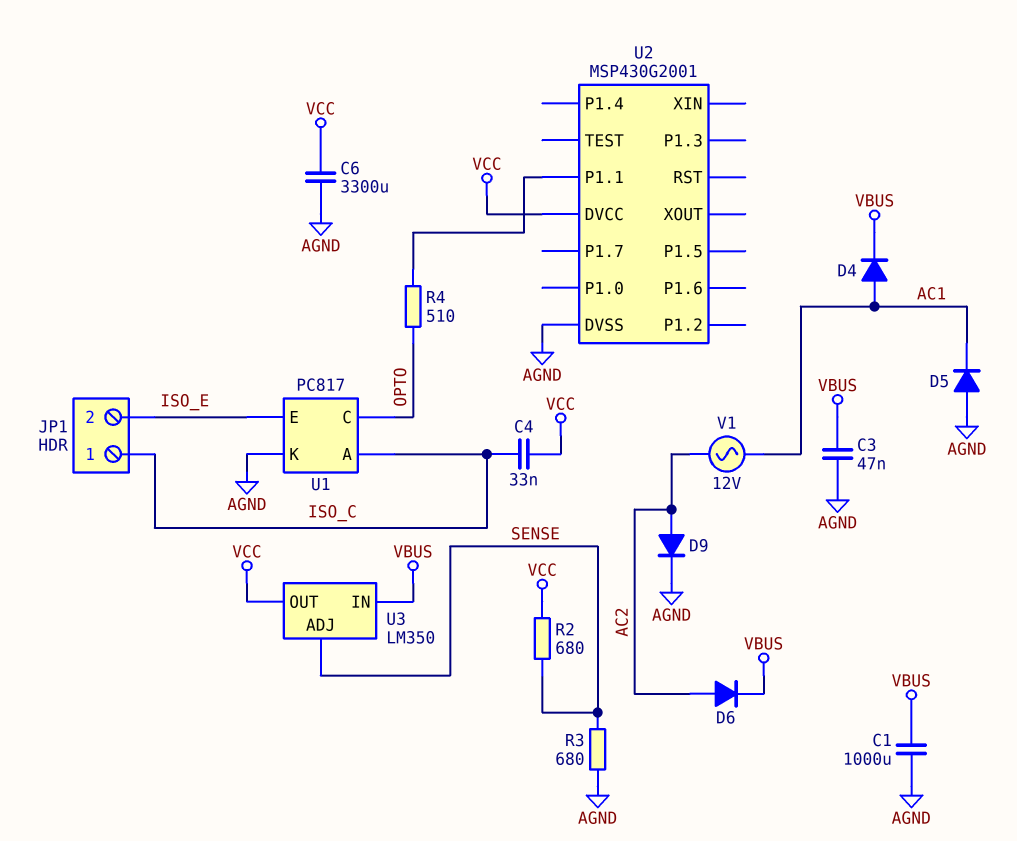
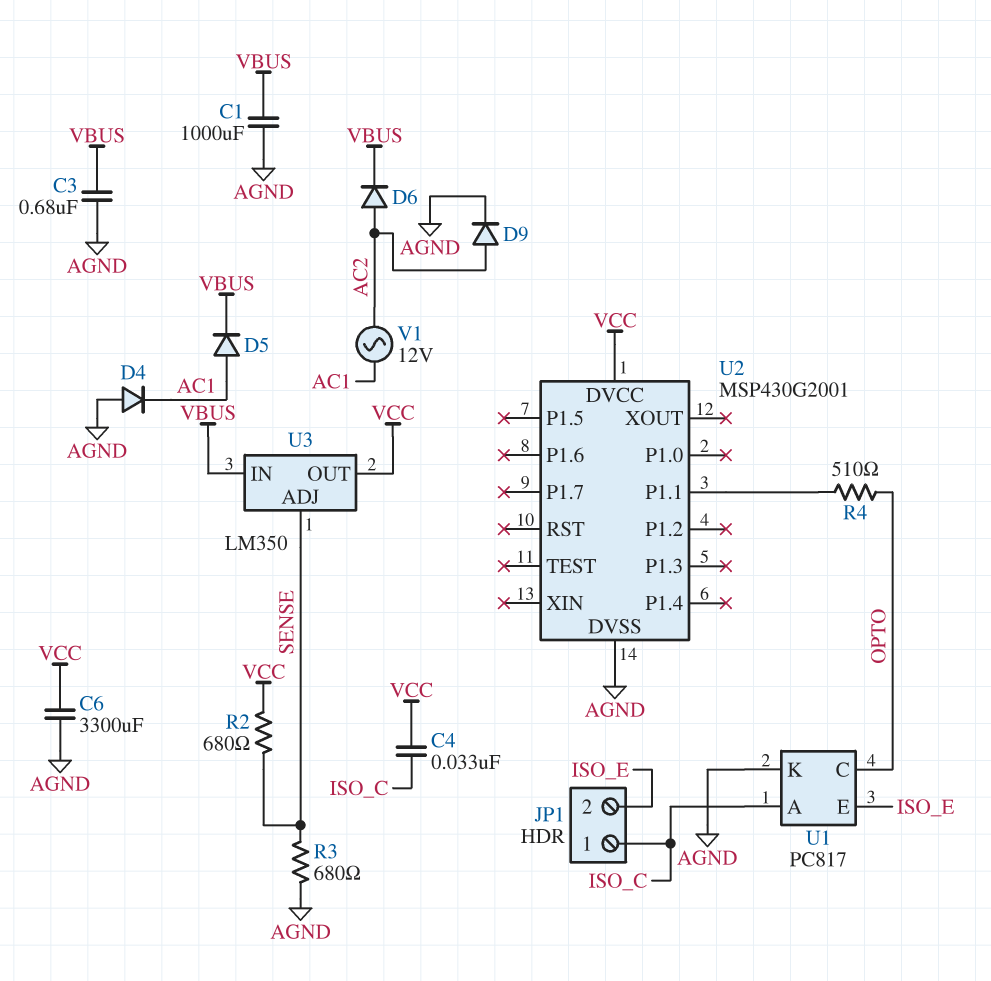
C3: 47nF (AGND, VBUS) -> 680nF (AGND, VBUS)
D4: diode (A AC1, K VBUS) -> diode (A AGND, K AC1)
D5: diode (A AGND, K AC1) -> diode (A AC1, K VBUS)

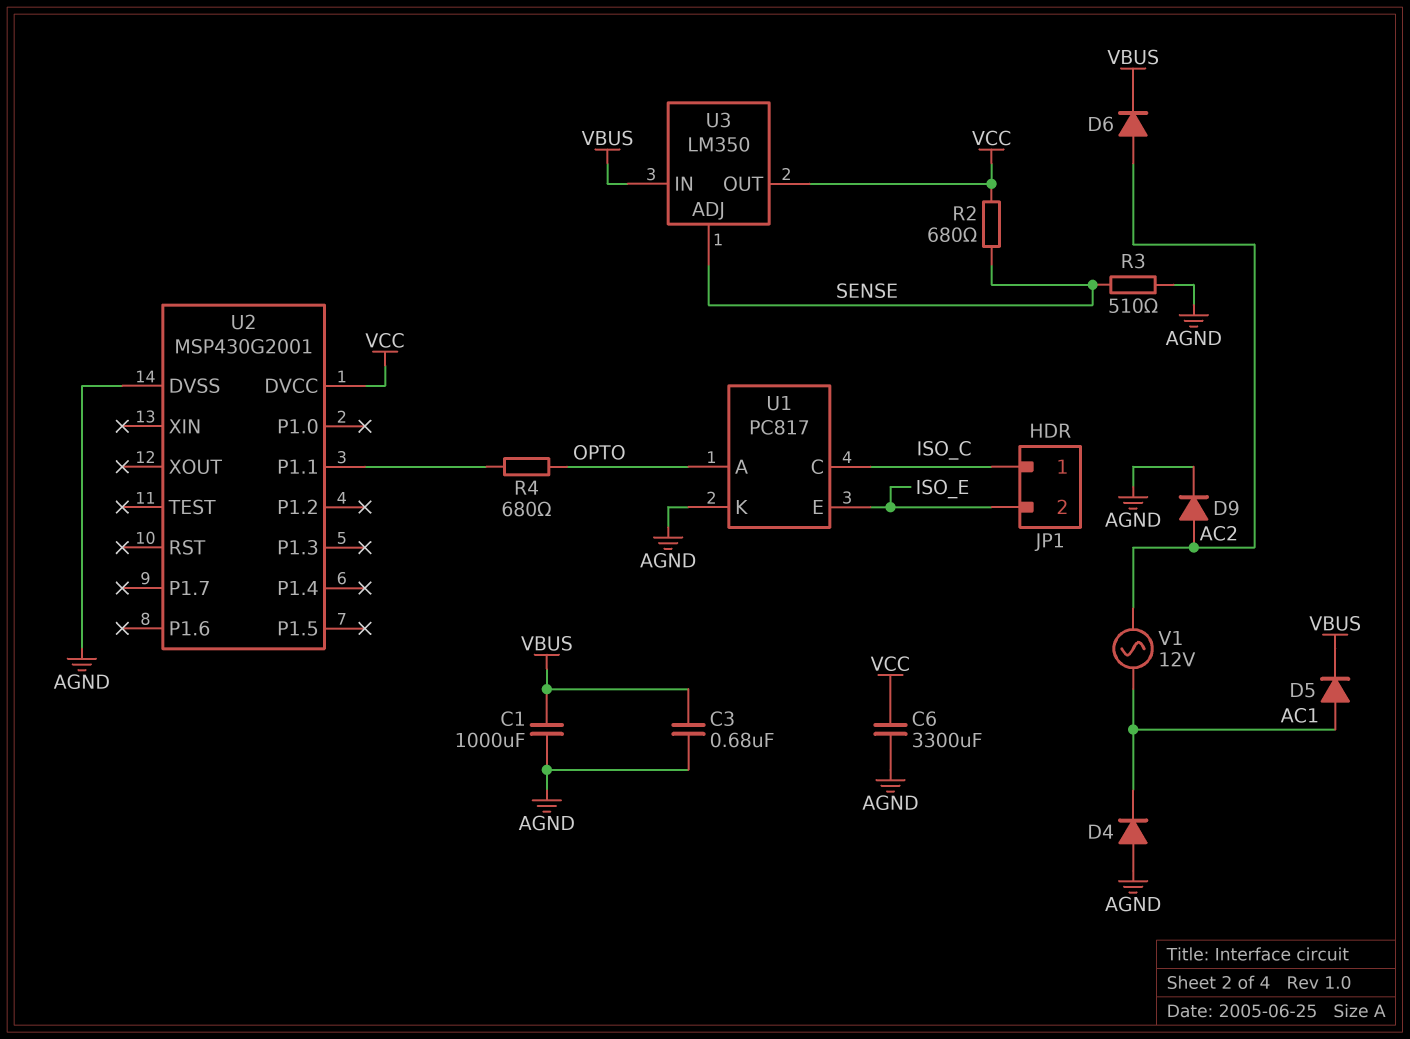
C4: 33nF (ISO_C, VCC) -> none
R3: 680 (AGND, SENSE) -> 510 (AGND, SENSE)
R4: 510 (OPTO, U2/P1.1) -> 680 (OPTO, U2/P1.1)
U1 pin A: ISO_C -> OPTO
U1 pin C: OPTO -> ISO_C

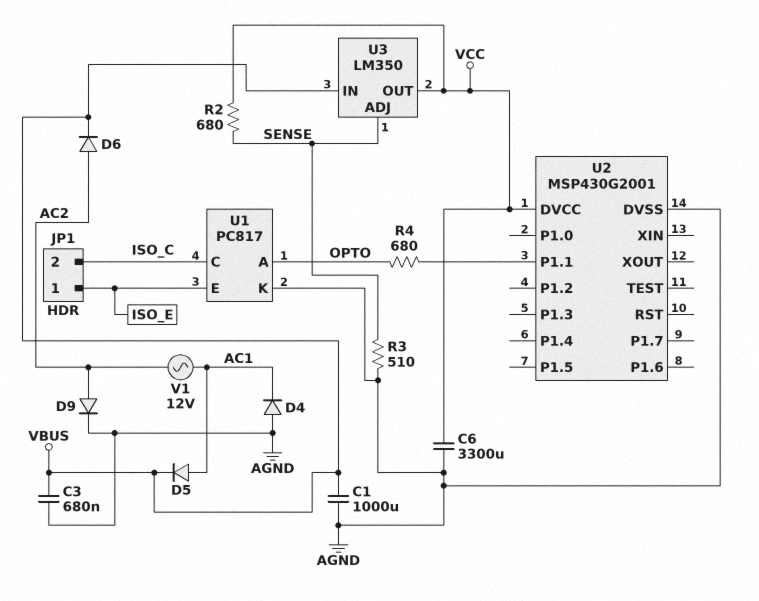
JP1 pin 1: ISO_C -> ISO_E
JP1 pin 2: ISO_E -> ISO_C

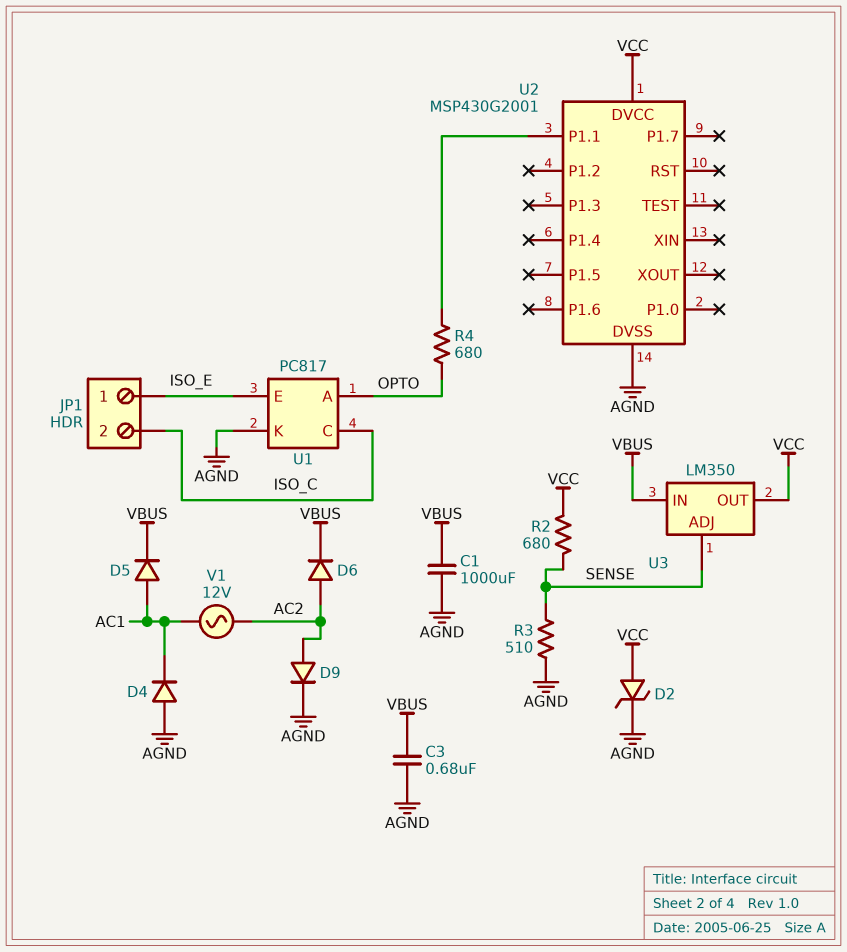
C6: 3300uF (AGND, VCC) -> none
D2: none -> zener (A VCC, K AGND)

